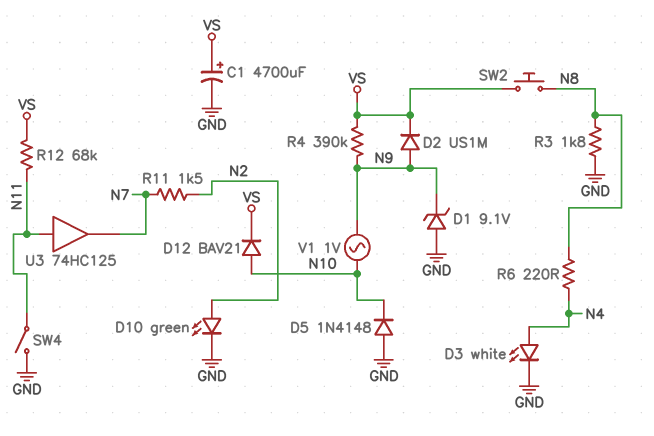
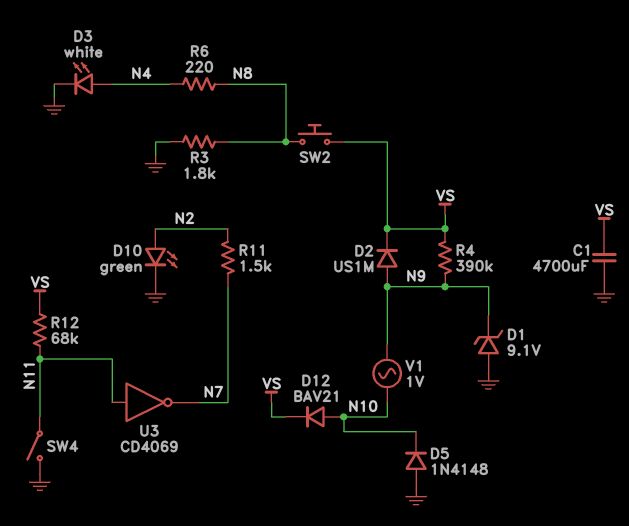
C1: 4700uF (plus VS, minus GND) -> 4700uF (GND, VS)
U3: buffer 74HC125 (in N11, out N7) -> NOT CD4069 (in N11, out N7)

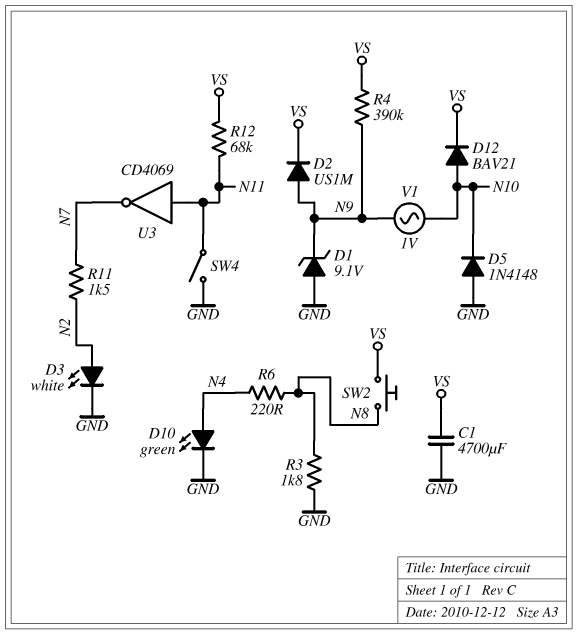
D3: LED white (A N4, K GND) -> LED white (A N2, K GND)
D10: LED green (A N2, K GND) -> LED green (A N4, K GND)

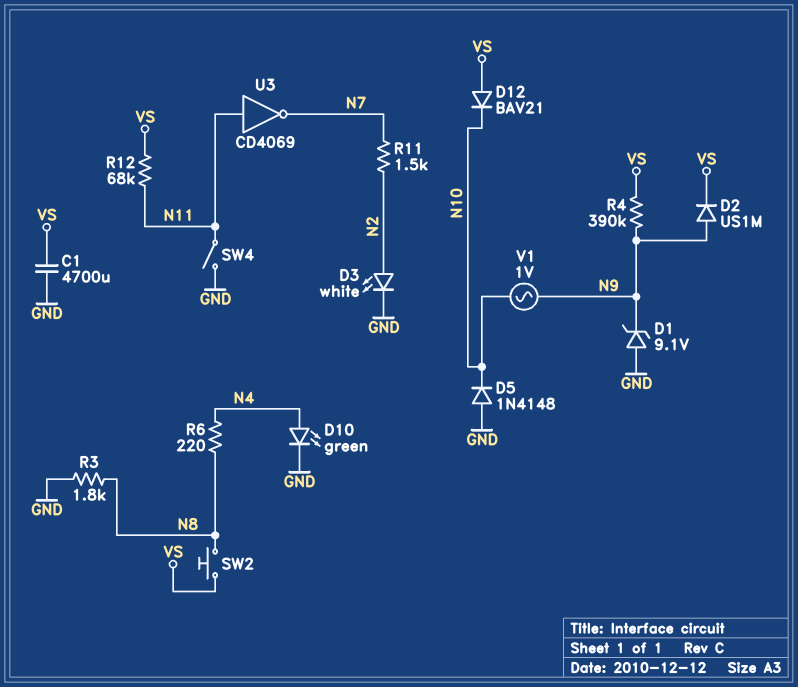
D12: diode BAV21 (A N10, K VS) -> diode BAV21 (A VS, K N10)

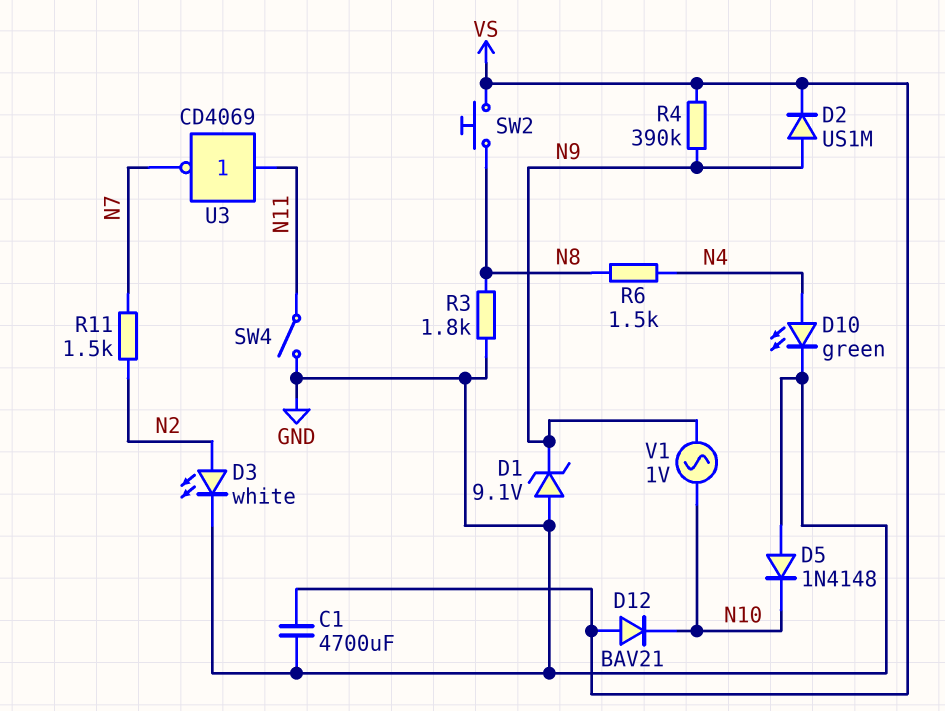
R6: 220 (N4, N8) -> 1.5k (N4, N8)
R12: 68k (N11, VS) -> none

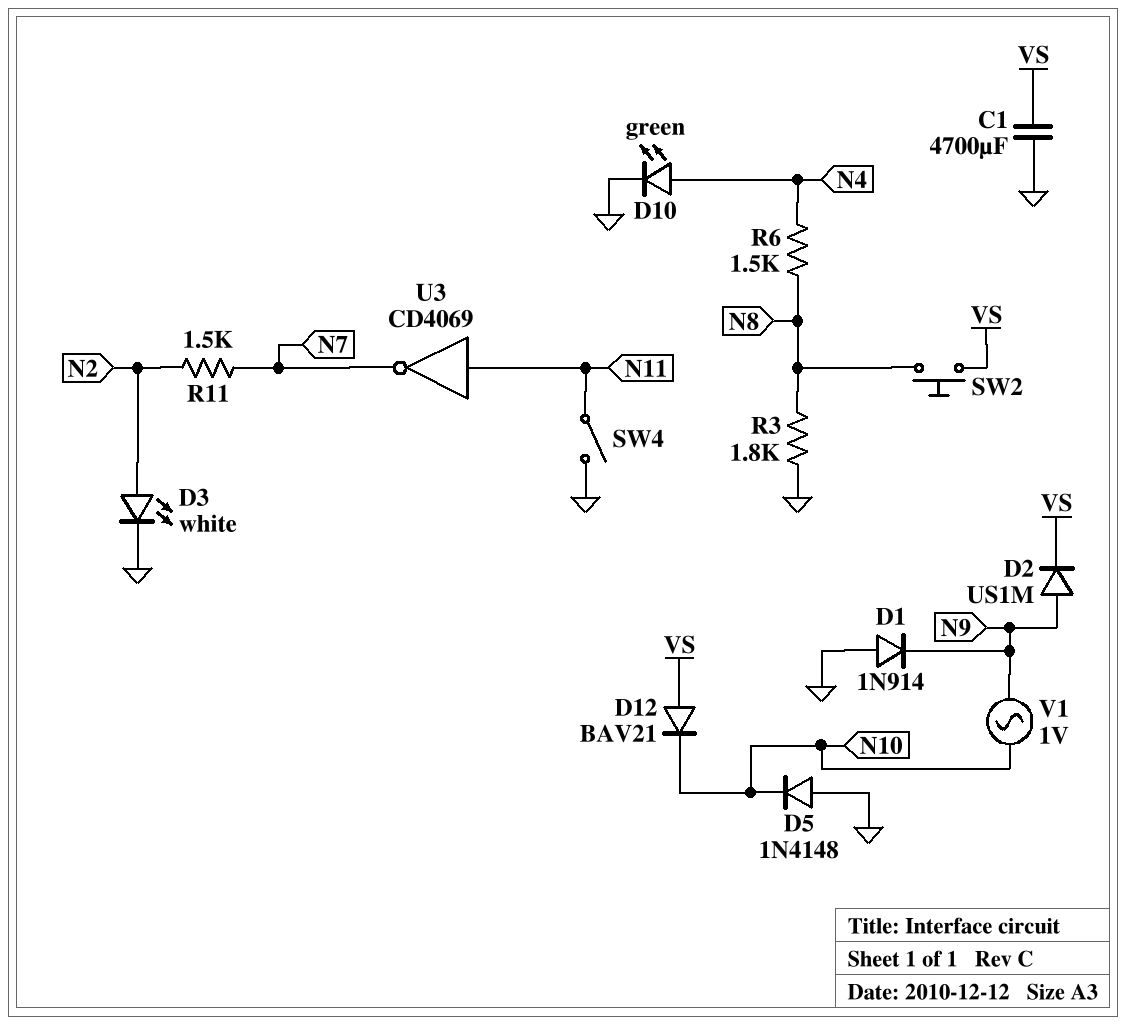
D1: zener 9.1V (A GND, K N9) -> diode 1N914 (A GND, K N9)
R4: 390k (N9, VS) -> none

